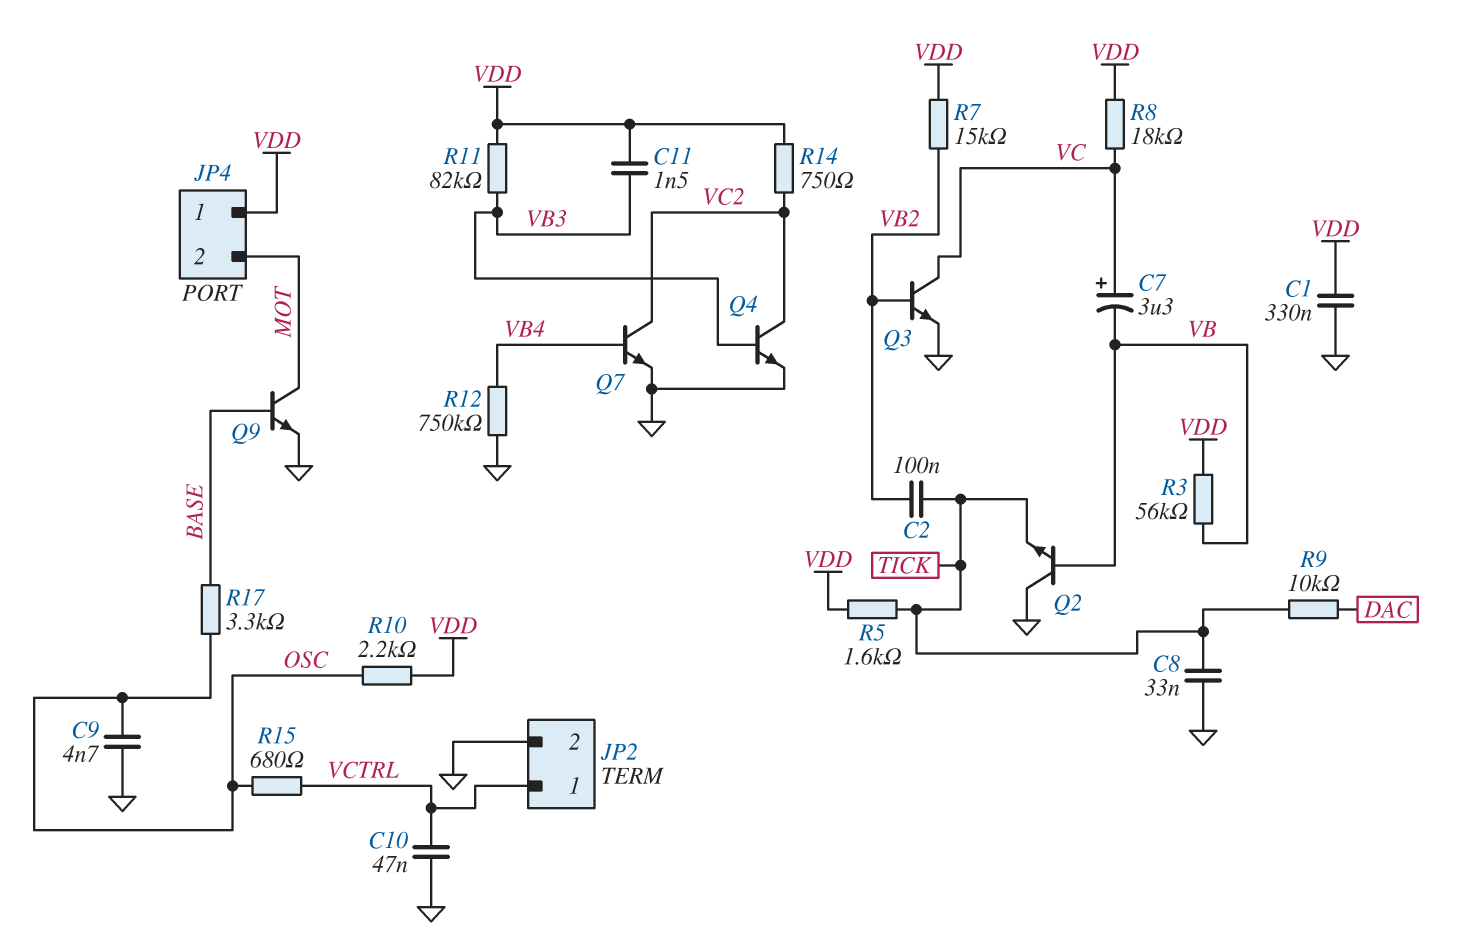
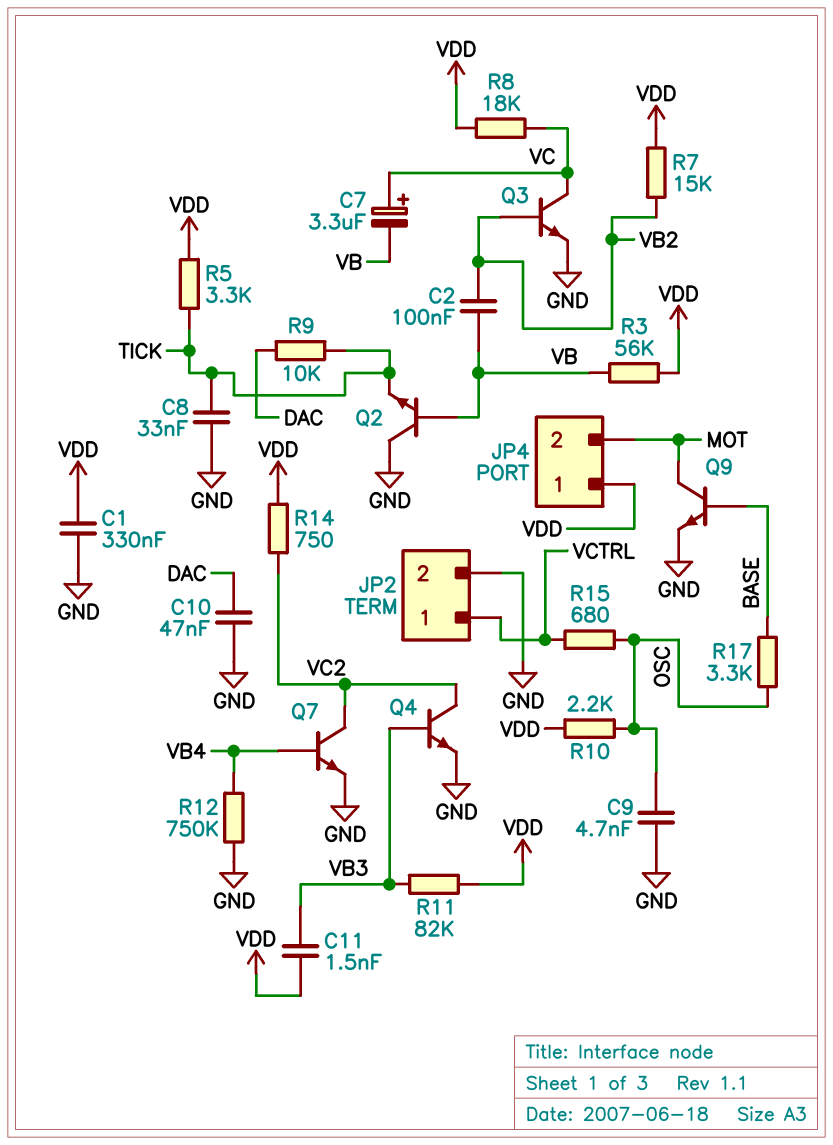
C2: 100nF (TICK, VB2) -> 100nF (VB, VB2)
C10: 47nF (GND, VCTRL) -> 47nF (DAC, GND)
R5: 1.6k (TICK, VDD) -> 3.3k (TICK, VDD)

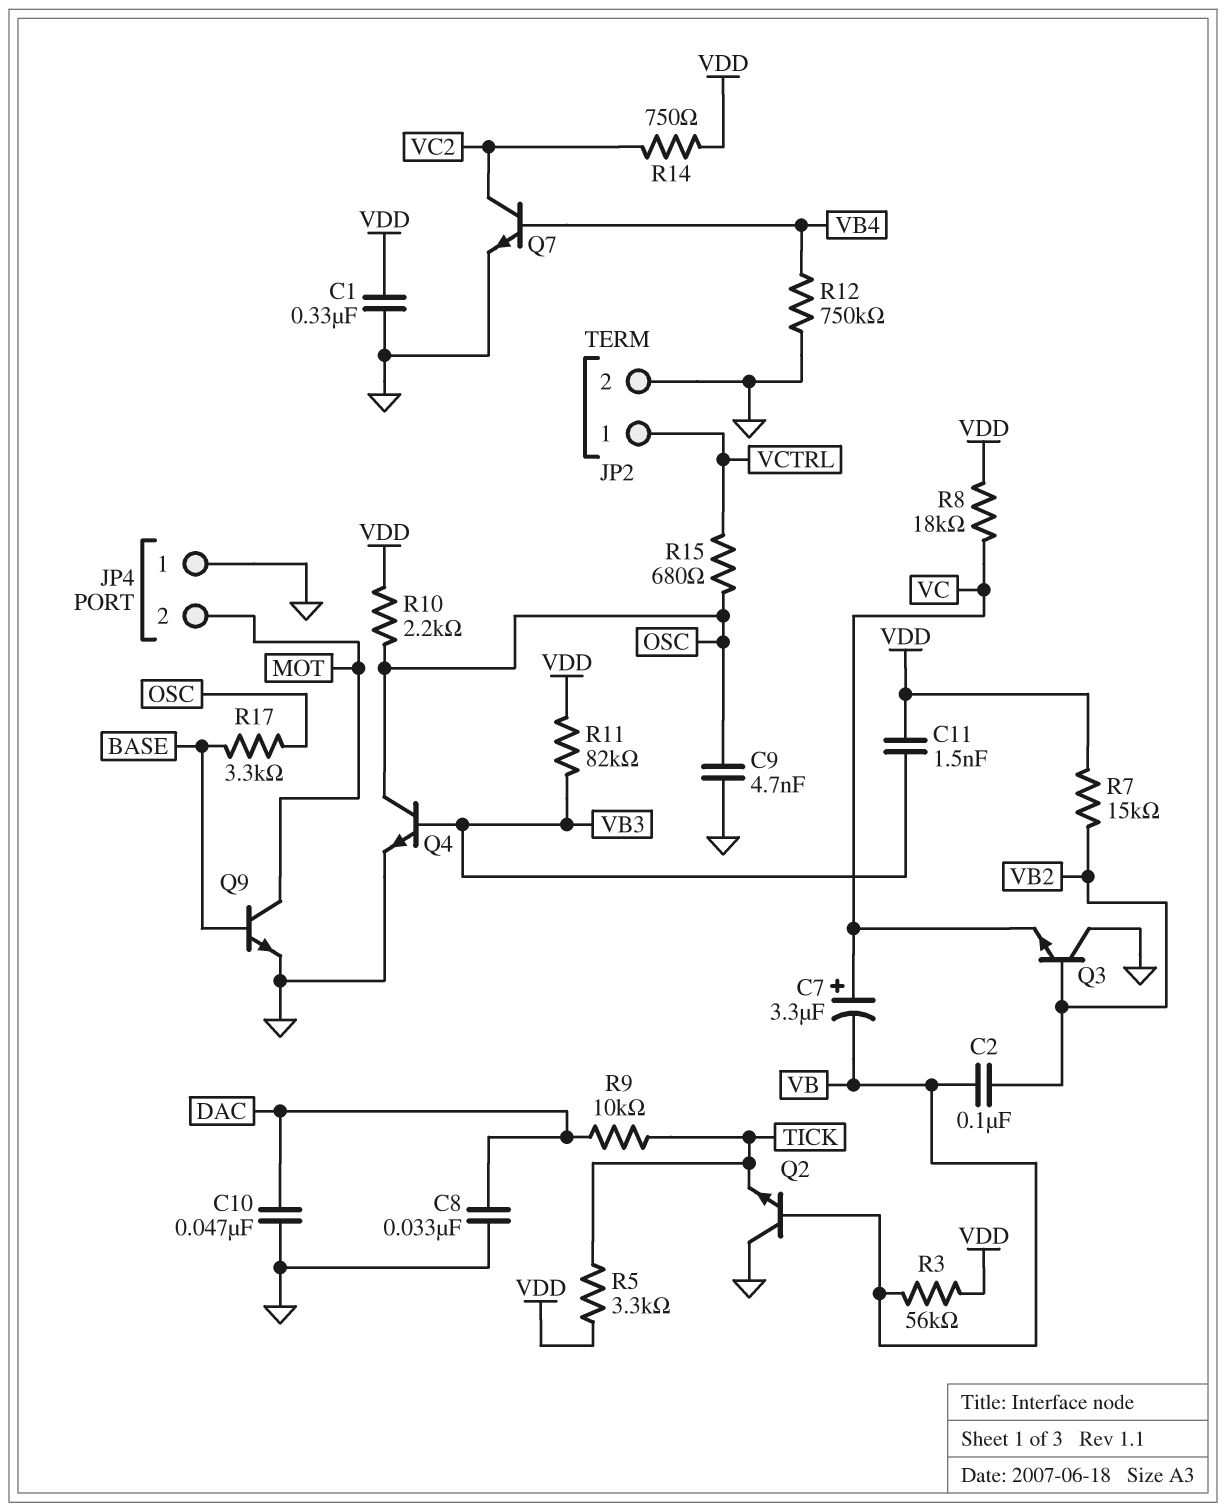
C8: 33nF (GND, TICK) -> 33nF (DAC, GND)
JP4 pin 1: VDD -> GND
Q3: NPN (B VB2, C VC, E GND) -> NPN (B VB2, C GND, E VC)
Q4: NPN (B VB3, C VC2, E GND) -> NPN (B VB3, C OSC, E GND)

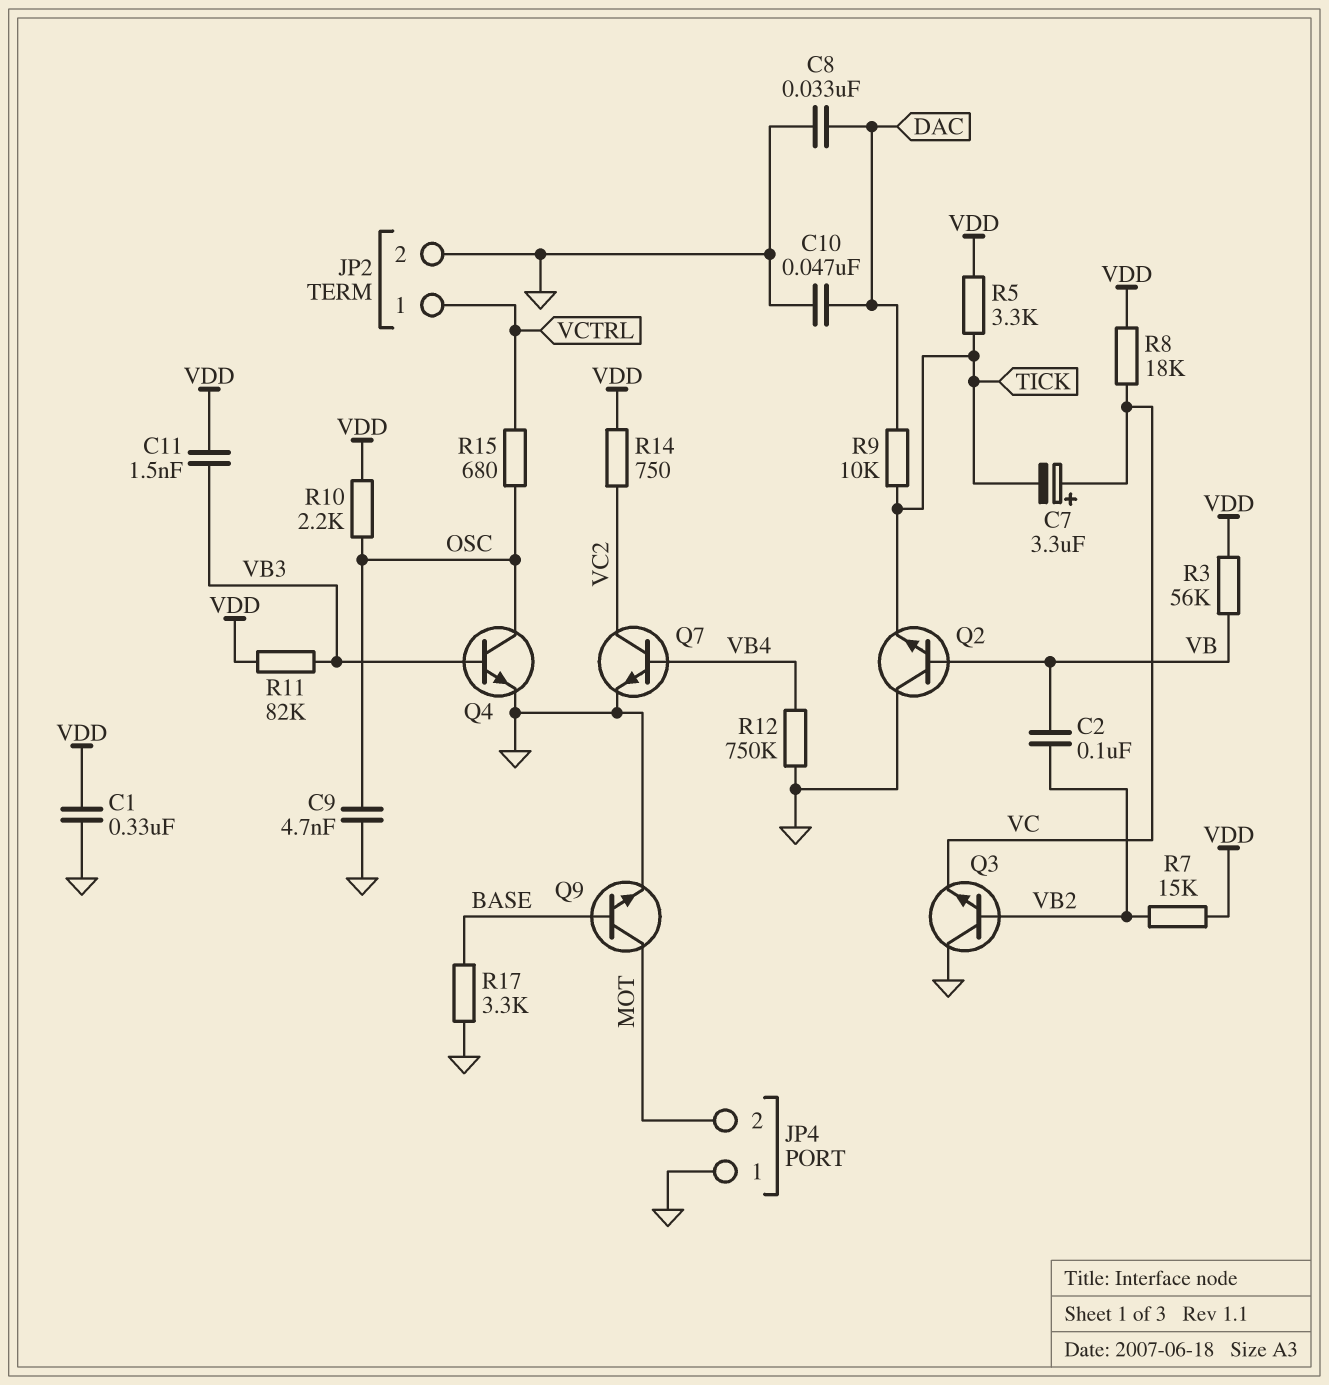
C7: 3.3uF (plus VC, minus VB) -> 3.3uF (plus VC, minus TICK)
R17: 3.3k (BASE, OSC) -> 3.3k (BASE, GND)

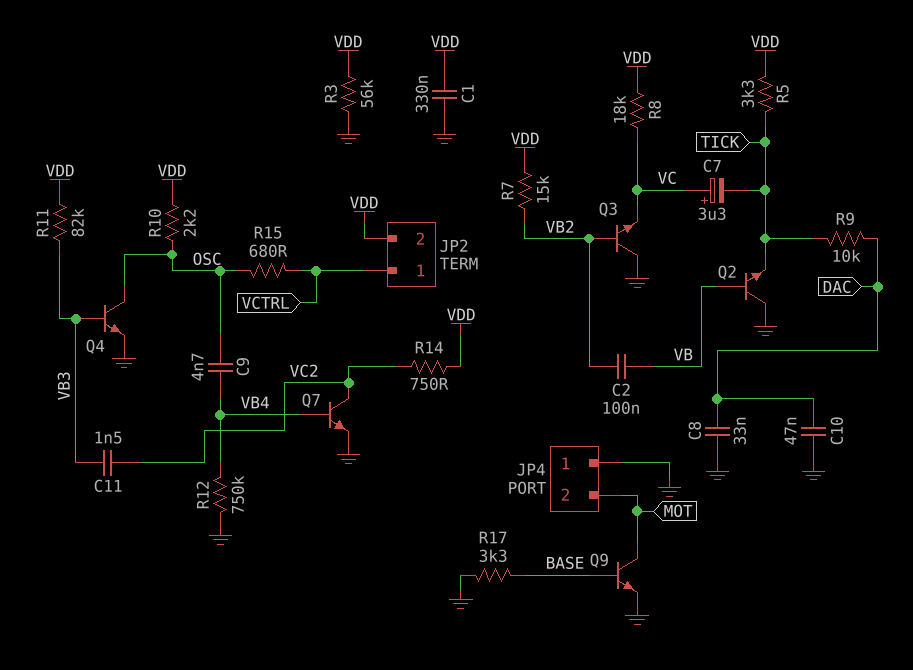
C9: 4.7nF (GND, OSC) -> 4.7nF (OSC, VB4)
C11: 1.5nF (VB3, VDD) -> 1.5nF (VB3, VC2)
JP2 pin 2: GND -> VDD
R3: 56k (VB, VDD) -> 56k (GND, VDD)

